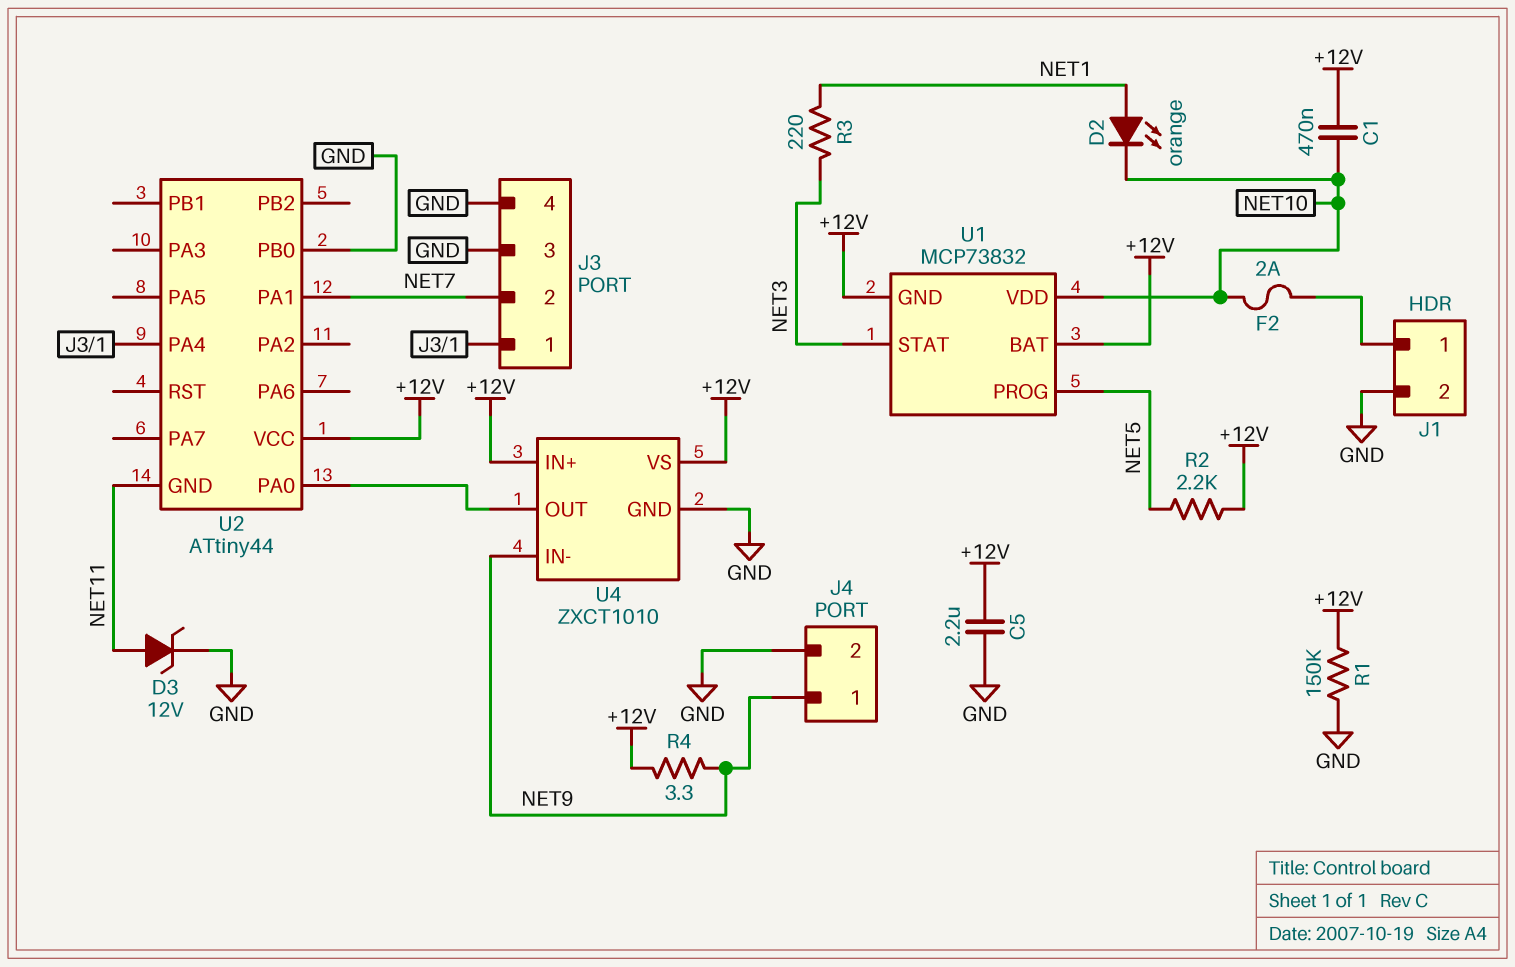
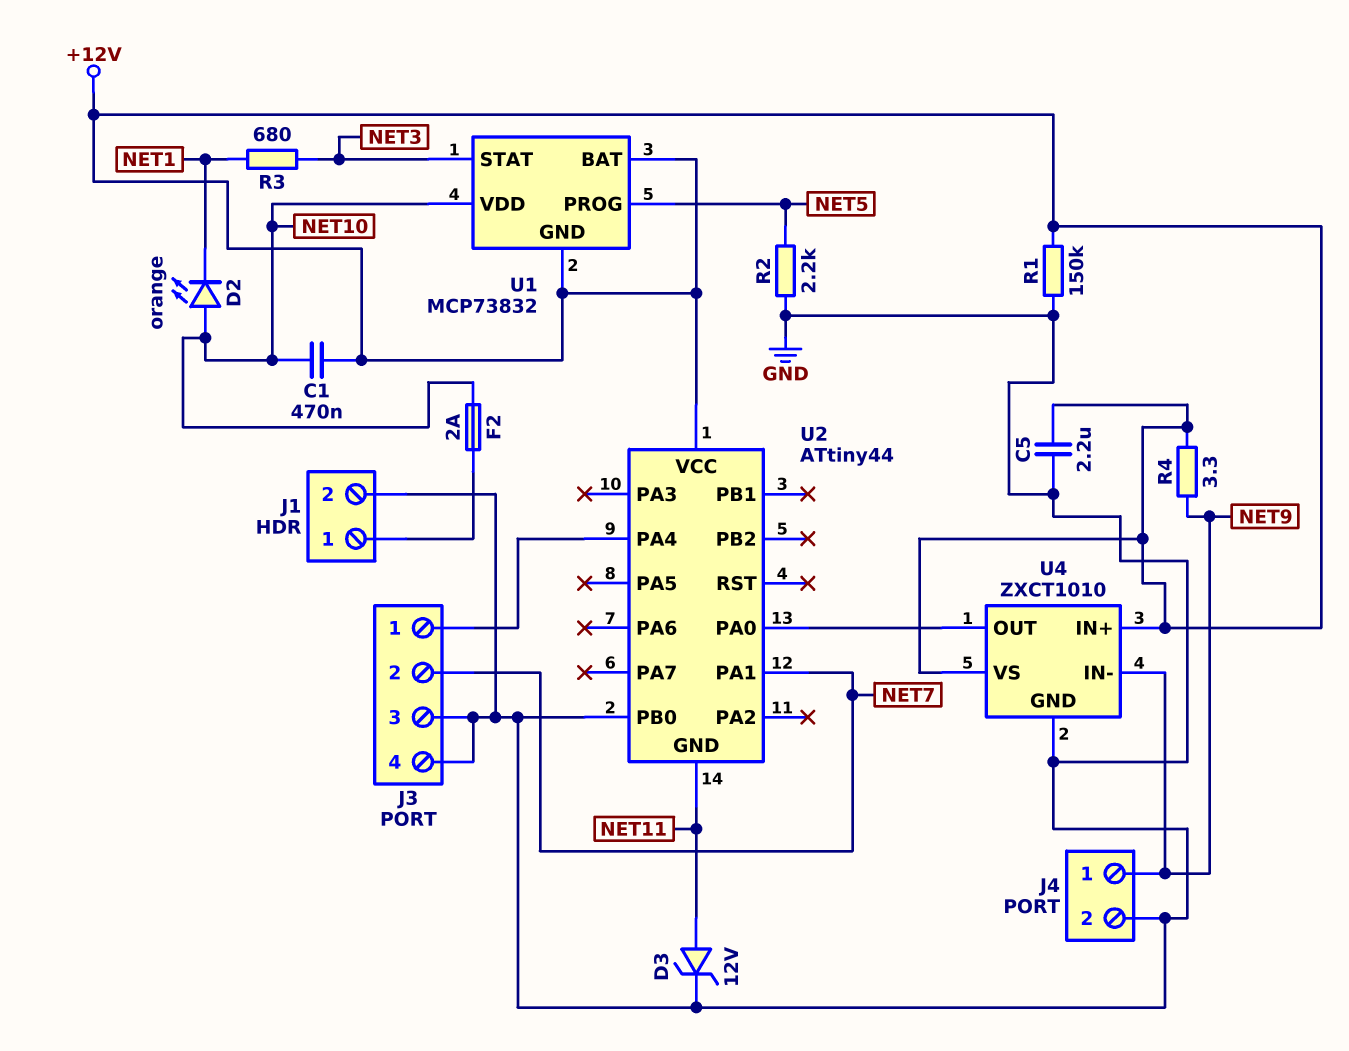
D2: LED orange (A NET1, K NET10) -> LED orange (A NET10, K NET1)
R2: 2.2k (+12V, NET5) -> 2.2k (GND, NET5)
R3: 220 (NET1, NET3) -> 680 (NET1, NET3)

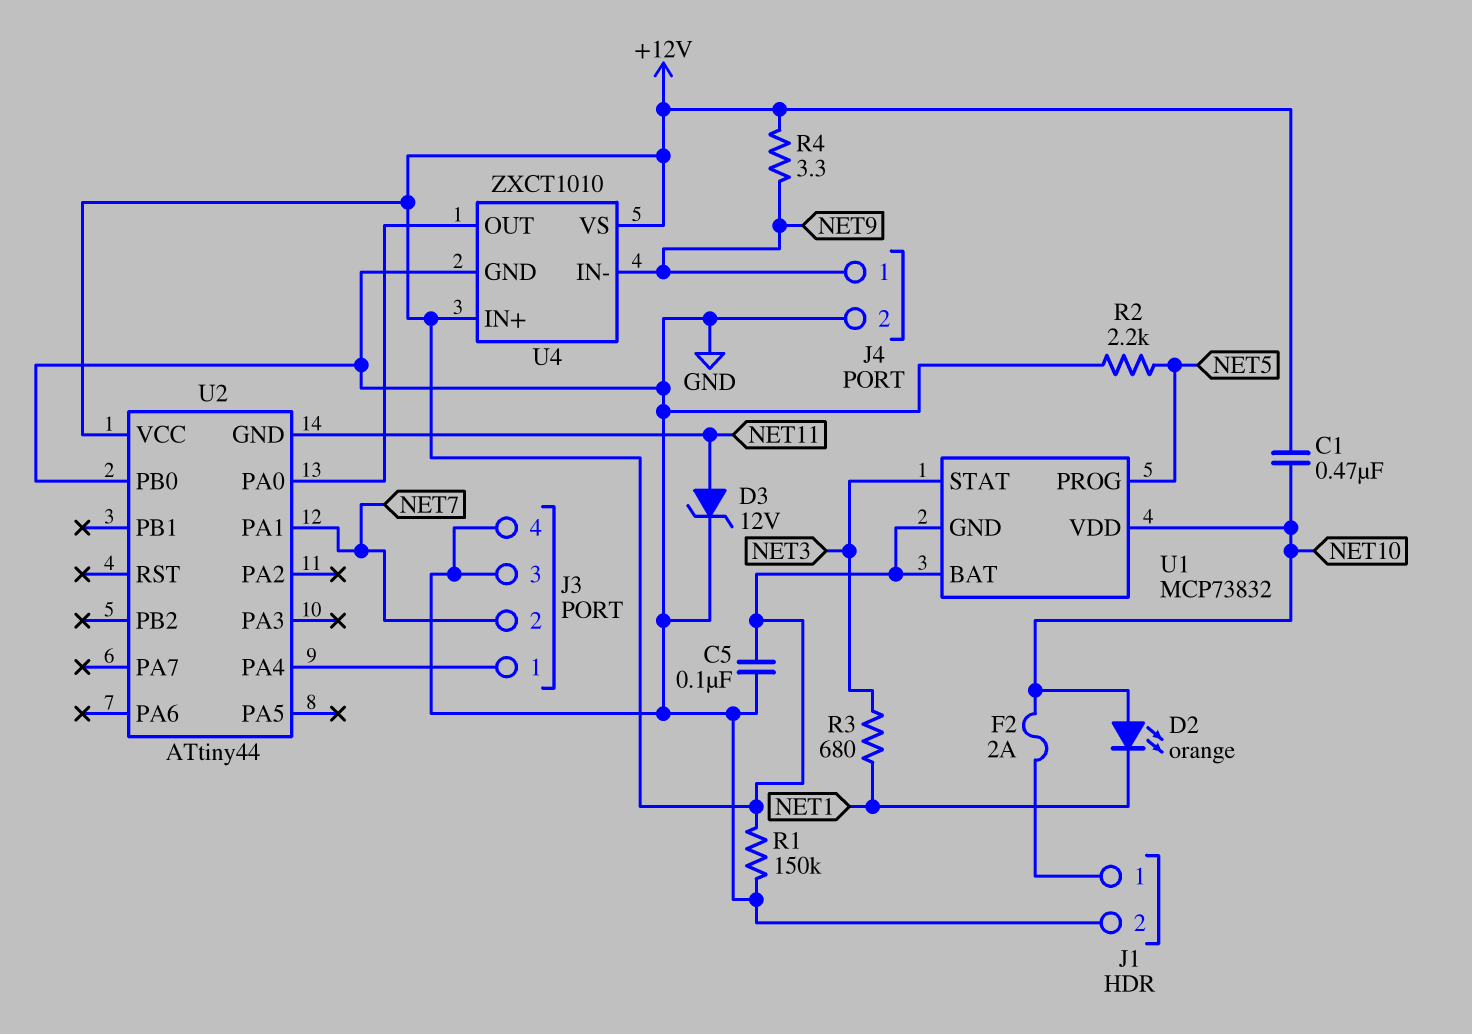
C5: 2.2uF (+12V, GND) -> 100nF (+12V, GND)

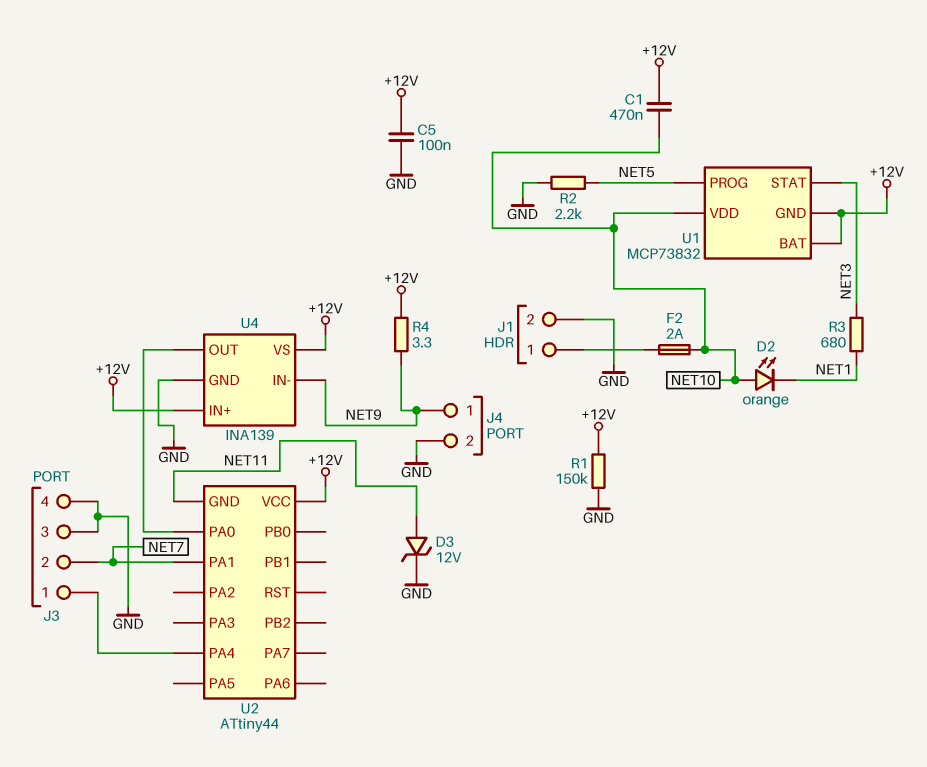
U2 pin PB0: GND -> none
U4: ZXCT1010 -> INA139

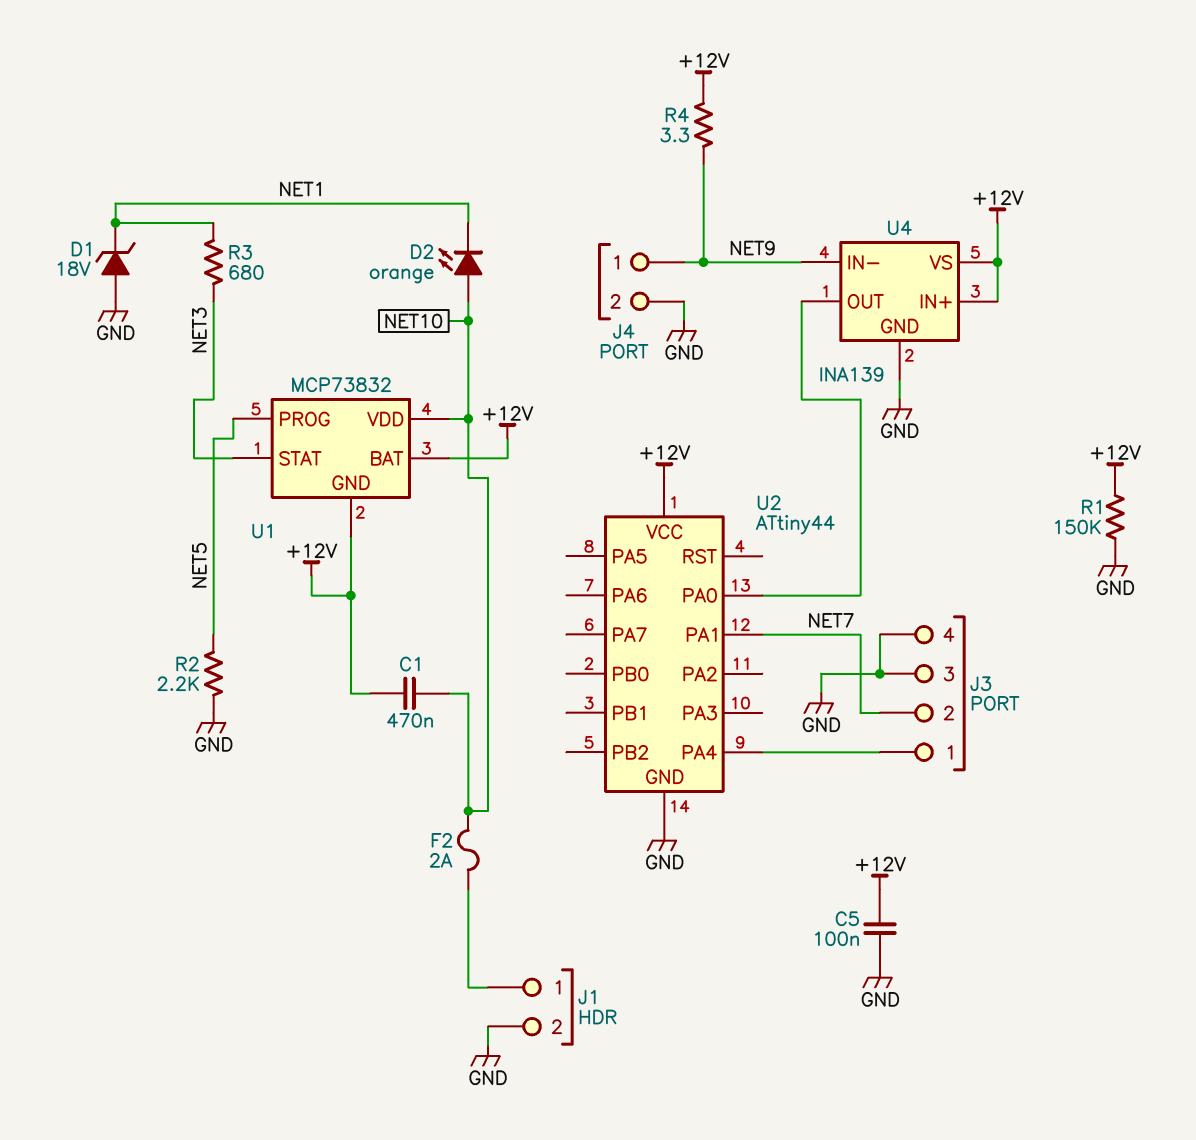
D1: none -> zener 18V (A GND, K NET1)
D3: zener 12V (A NET11, K GND) -> none
U2 pin GND: NET11 -> GND

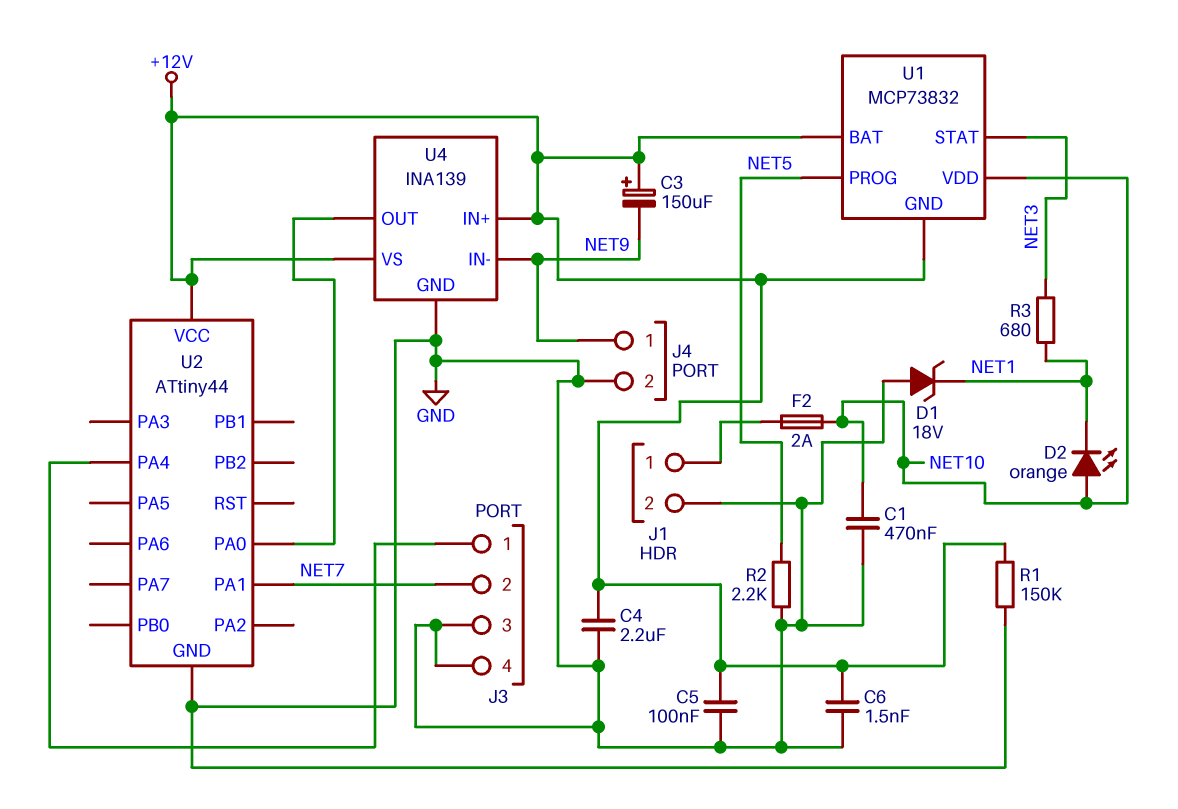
C1: 470nF (+12V, NET10) -> 470nF (GND, NET10)
C3: none -> 150uF (plus +12V, minus NET9)
C4: none -> 2.2uF (+12V, GND)
C6: none -> 1.5nF (+12V, GND)
R4: 3.3 (+12V, NET9) -> none

